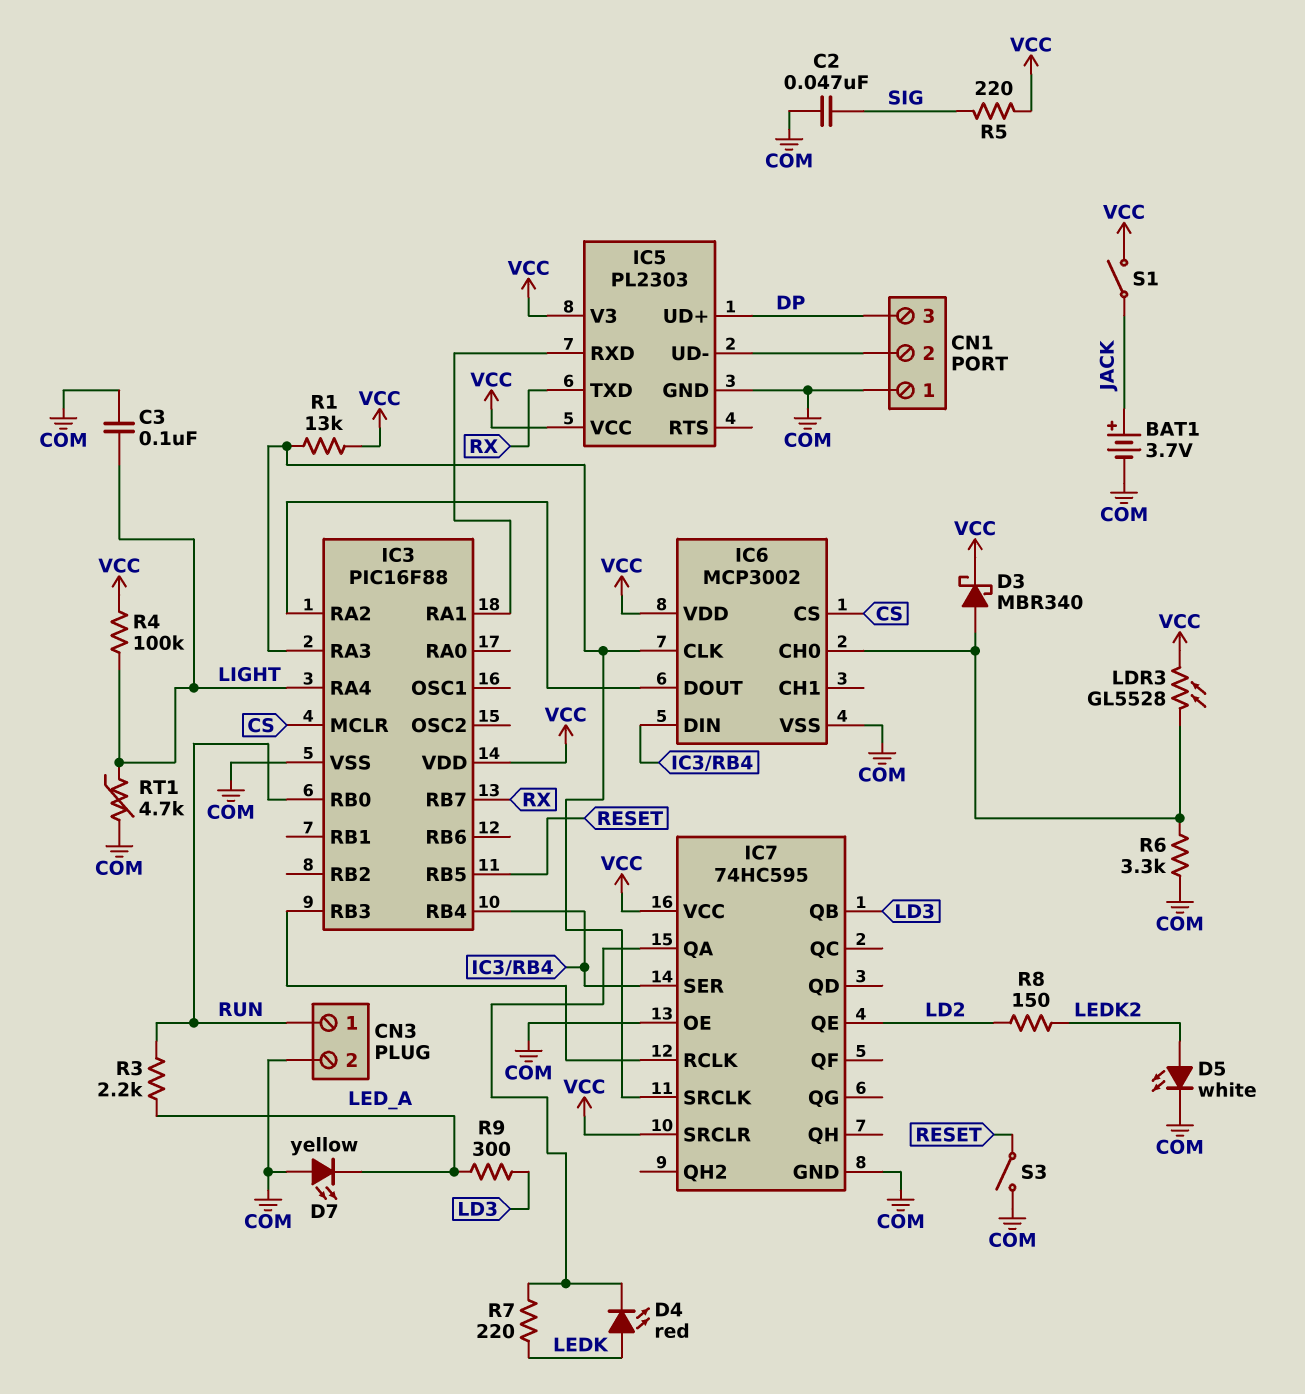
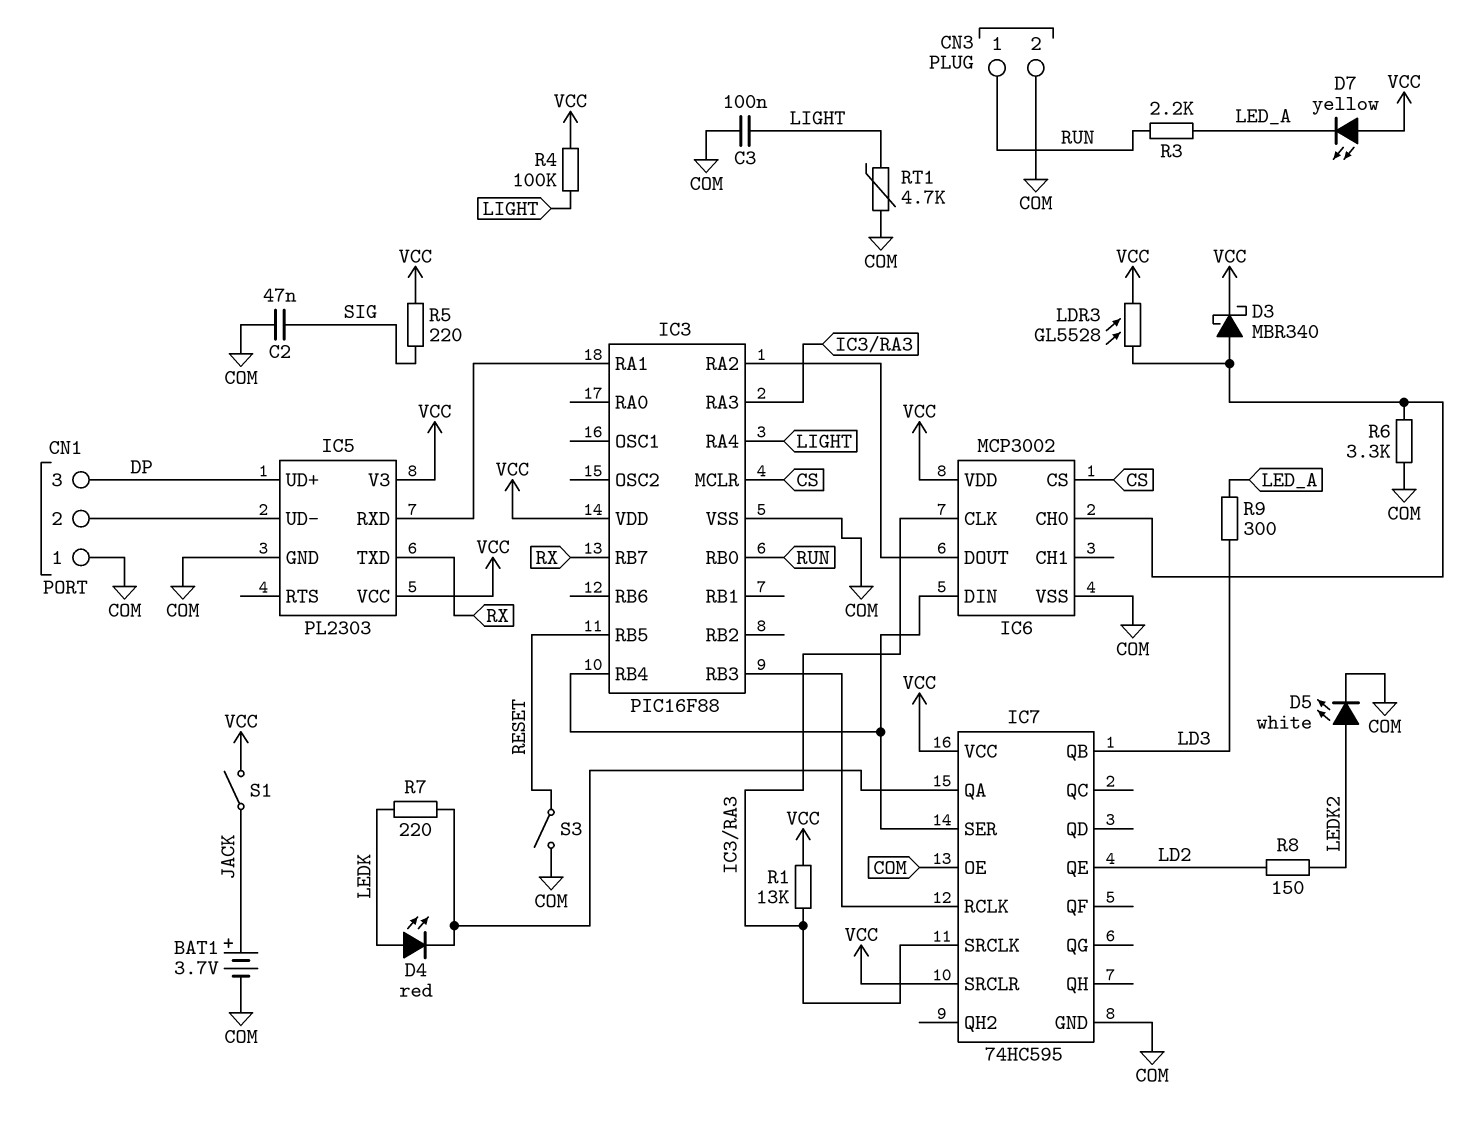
D7: LED yellow (A COM, K LED_A) -> LED yellow (A VCC, K LED_A)

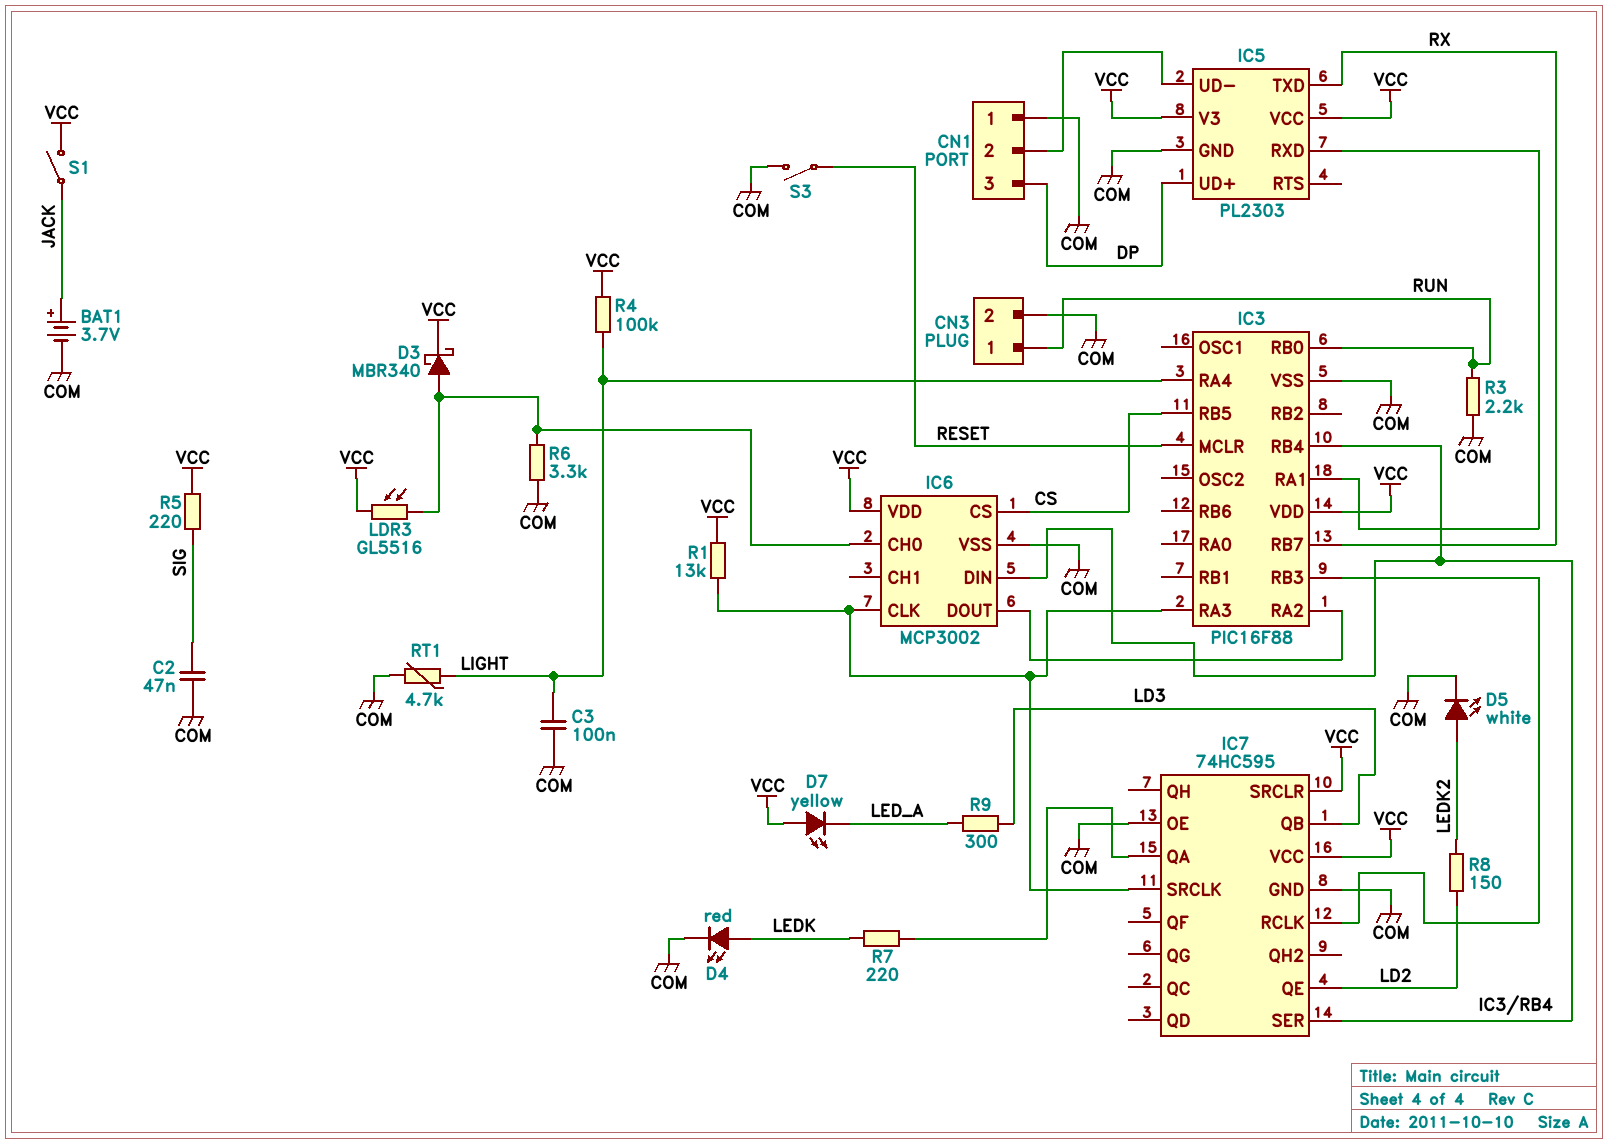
D4: LED red (A LEDK, K IC7/QA) -> LED red (A LEDK, K COM)
IC3 pin MCLR: CS -> RESET
IC3 pin RB5: RESET -> CS
LDR3: GL5528 (IC6/CH0, VCC) -> GL5516 (IC6/CH0, VCC)
R3: 2.2k (LED_A, RUN) -> 2.2k (COM, RUN)

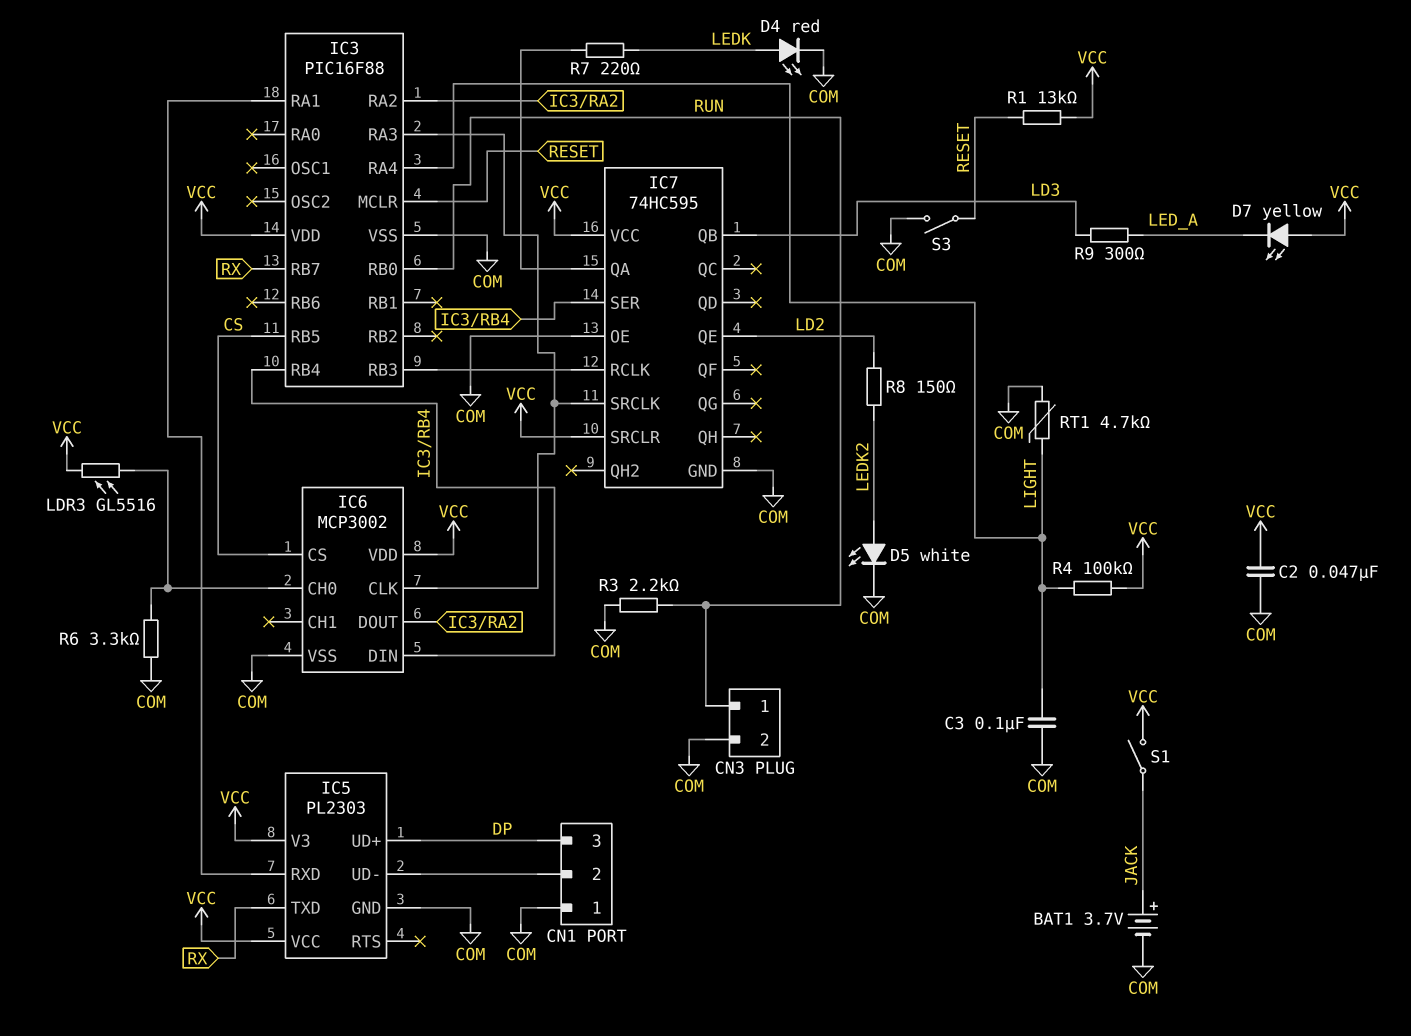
C2: 47nF (COM, SIG) -> 47nF (COM, VCC)
D3: schottky MBR340 (A IC6/CH0, K VCC) -> none
R1: 13k (IC3/RA3, VCC) -> 13k (RESET, VCC)
R5: 220 (SIG, VCC) -> none

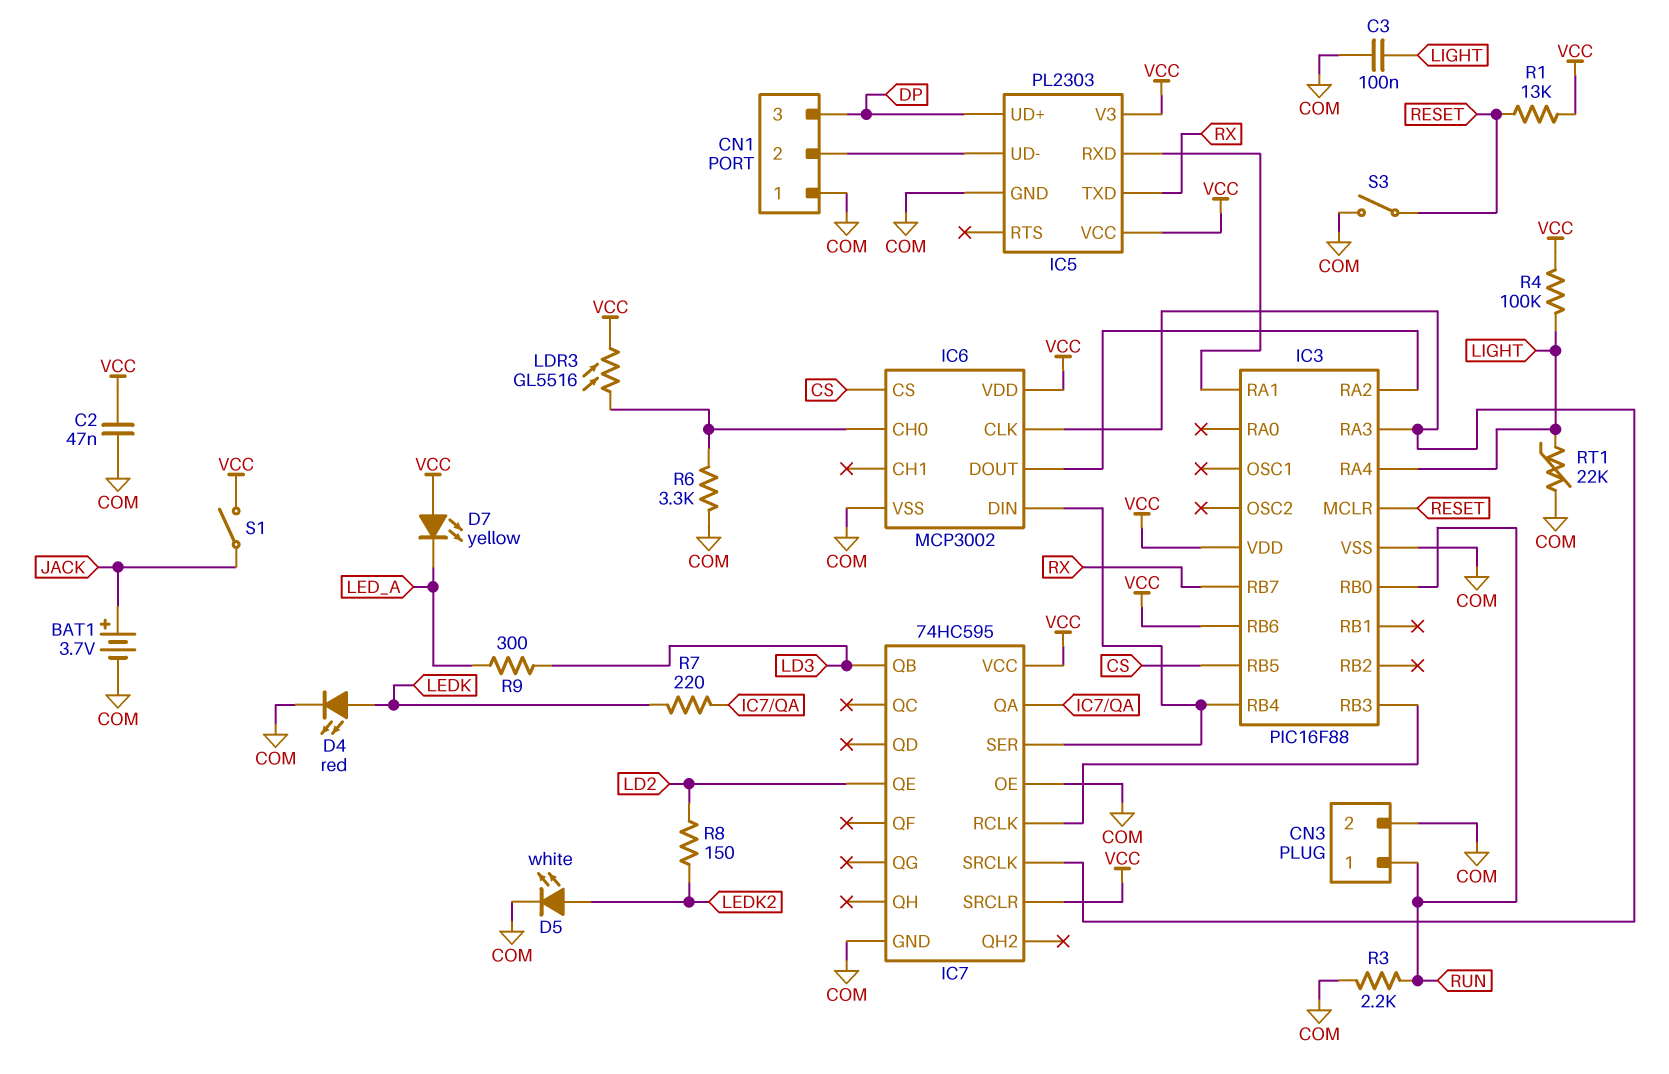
IC3 pin RB6: none -> VCC
RT1: 4.7k (COM, LIGHT) -> 22k (COM, LIGHT)

